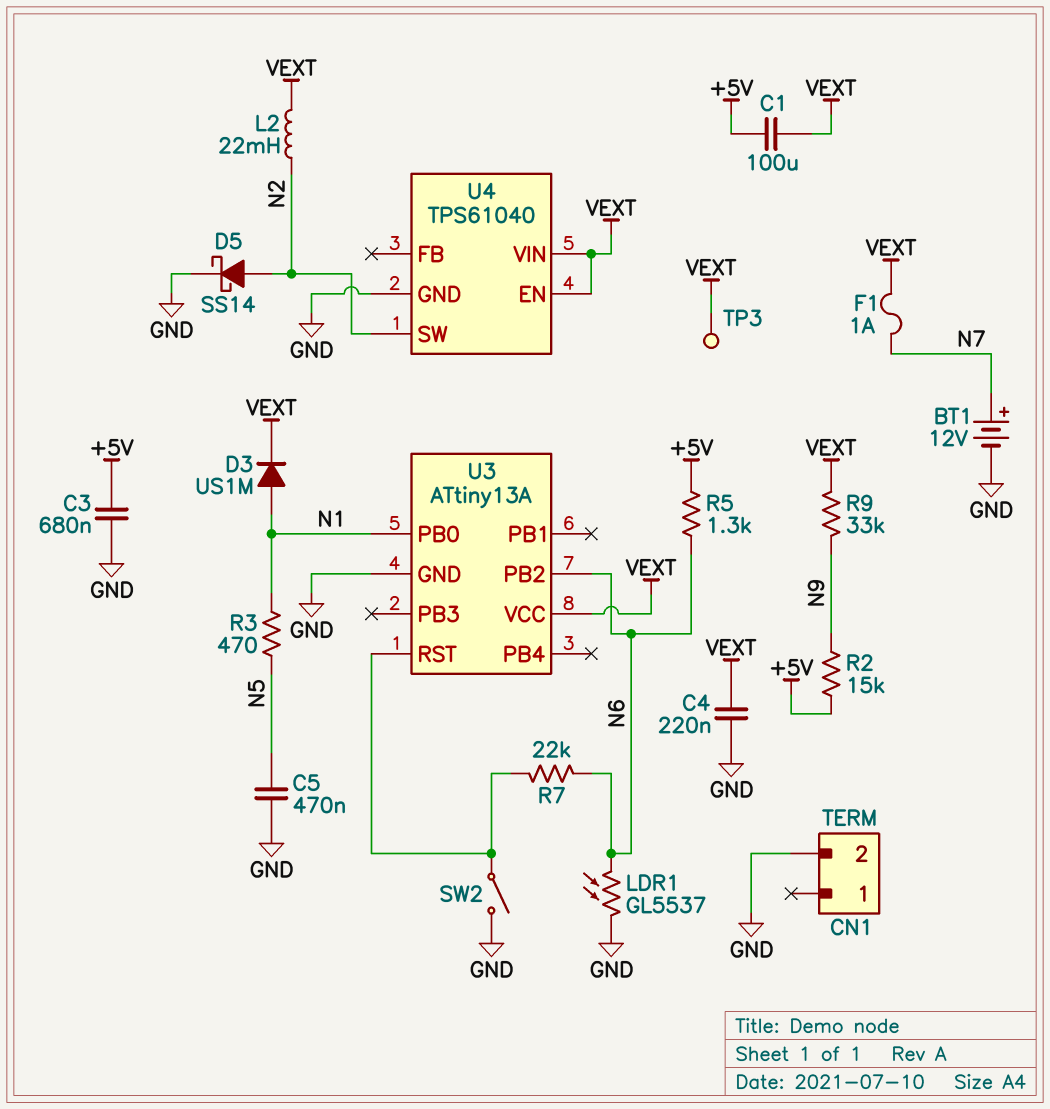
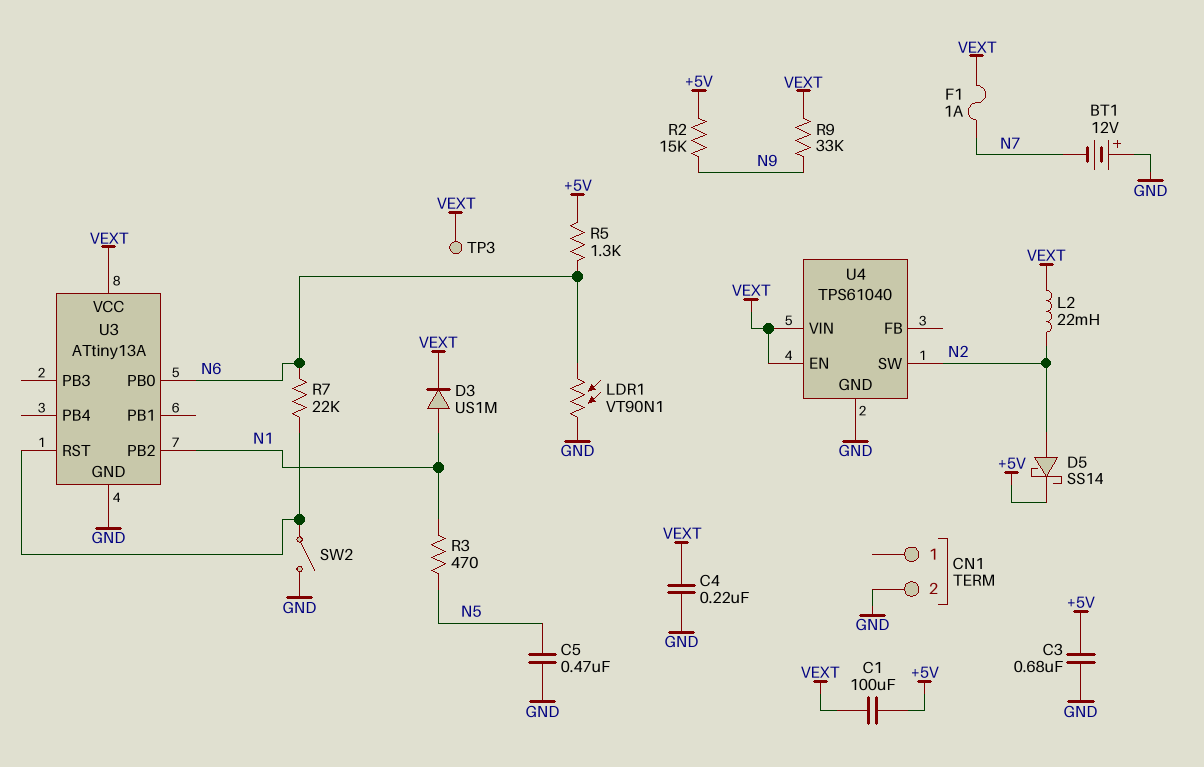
BT1: 12V (plus N7, minus GND) -> 12V (plus GND, minus N7)
D5: schottky SS14 (A N2, K GND) -> schottky SS14 (A N2, K +5V)
LDR1: GL5537 (GND, N6) -> VT90N1 (GND, N6)
U3 pin PB0: N1 -> N6
U3 pin PB2: N6 -> N1

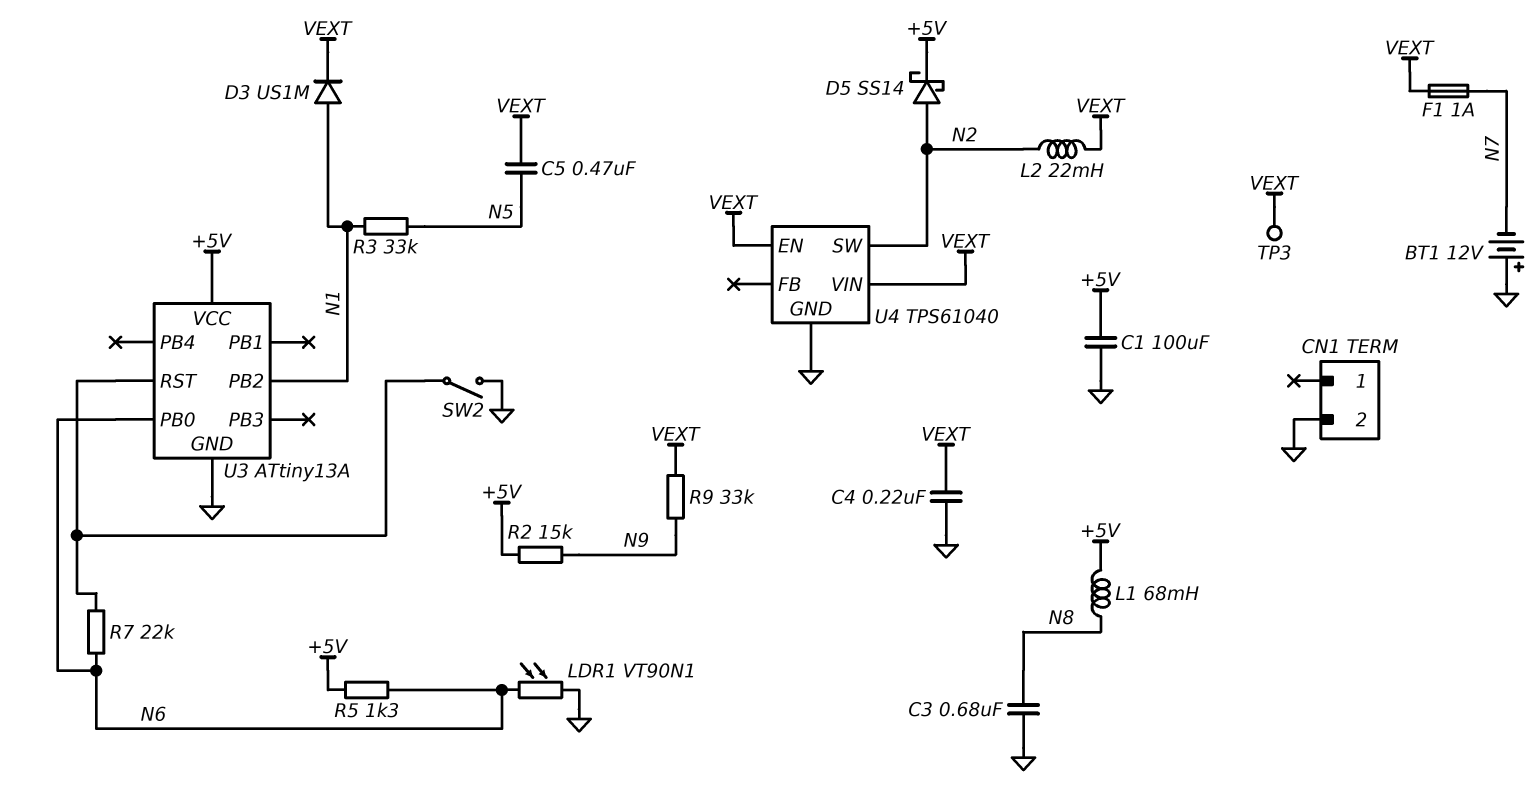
C1: 100uF (+5V, VEXT) -> 100uF (+5V, GND)
C3: 680nF (+5V, GND) -> 680nF (GND, N8)
C5: 470nF (GND, N5) -> 470nF (N5, VEXT)
L1: none -> 68mH (+5V, N8)
R3: 470 (N1, N5) -> 33k (N1, N5)
U3 pin VCC: VEXT -> +5V

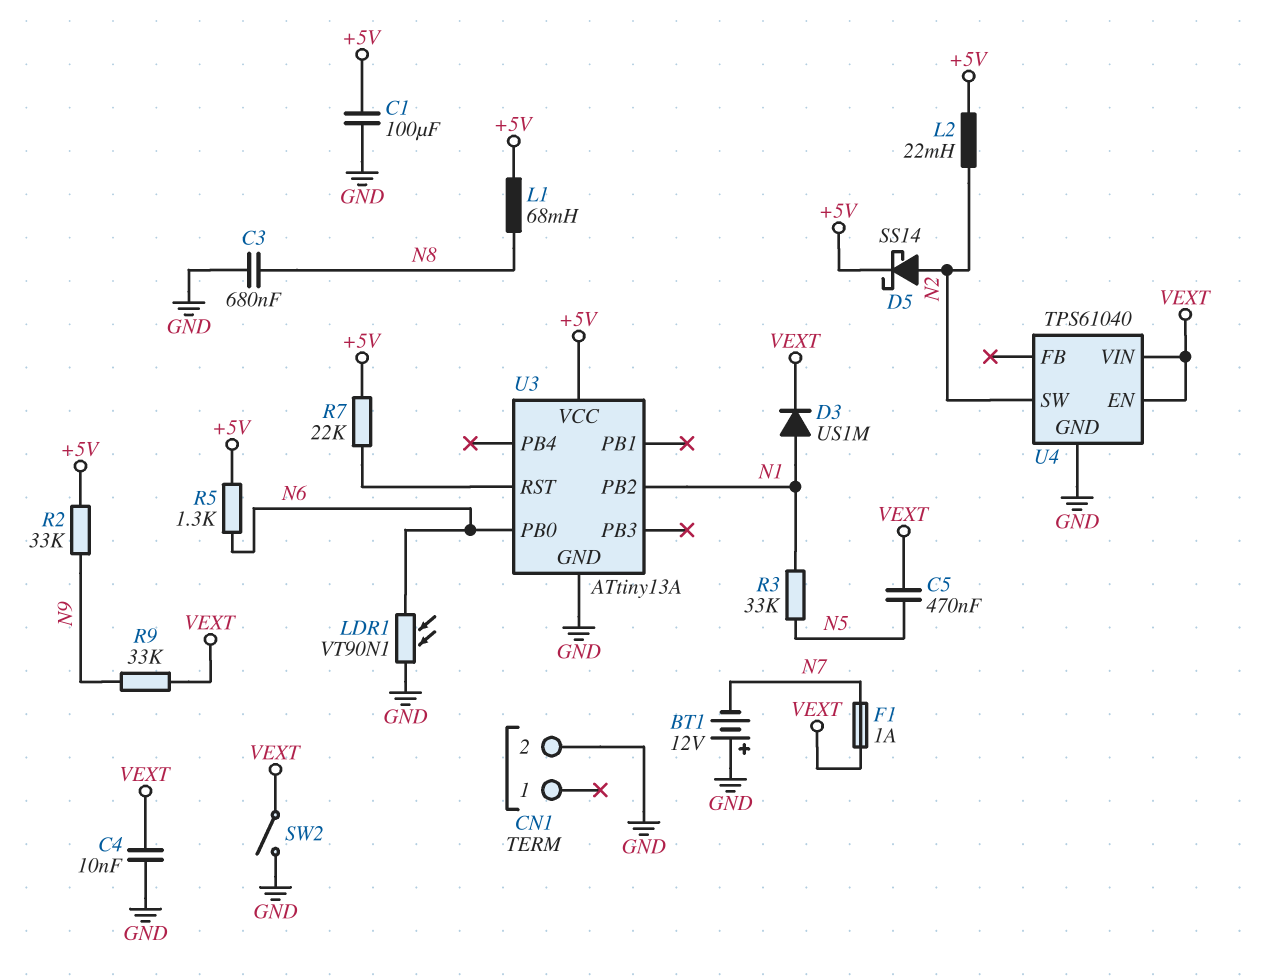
C4: 220nF (GND, VEXT) -> 10nF (GND, VEXT)
L2: 22mH (N2, VEXT) -> 22mH (+5V, N2)
R2: 15k (+5V, N9) -> 33k (+5V, N9)
R7: 22k (N6, U3/RST) -> 22k (+5V, U3/RST)
SW2: switch (GND, U3/RST) -> switch (GND, VEXT)
TP3: test point (VEXT) -> none

